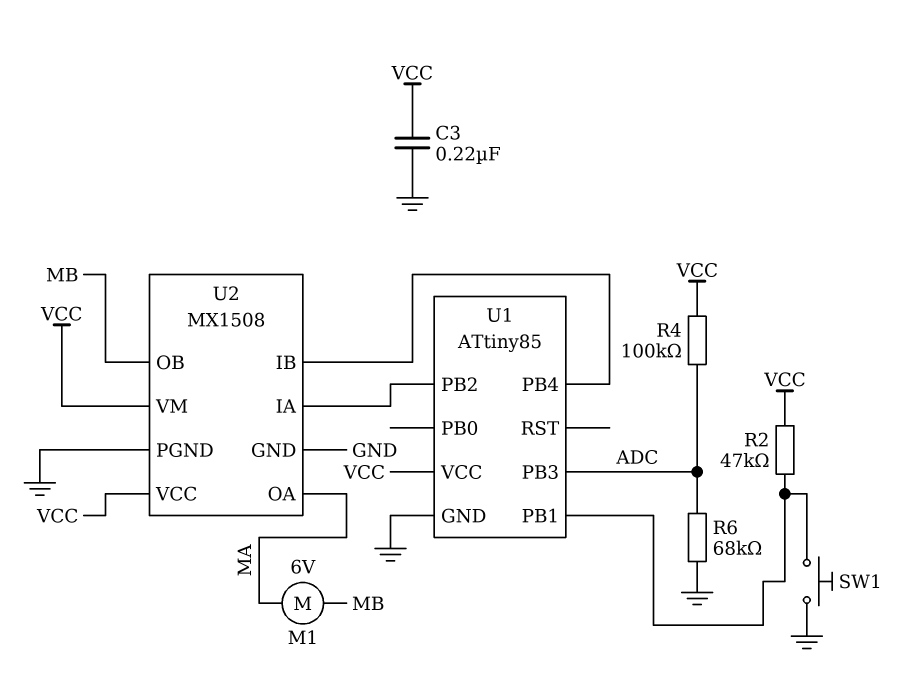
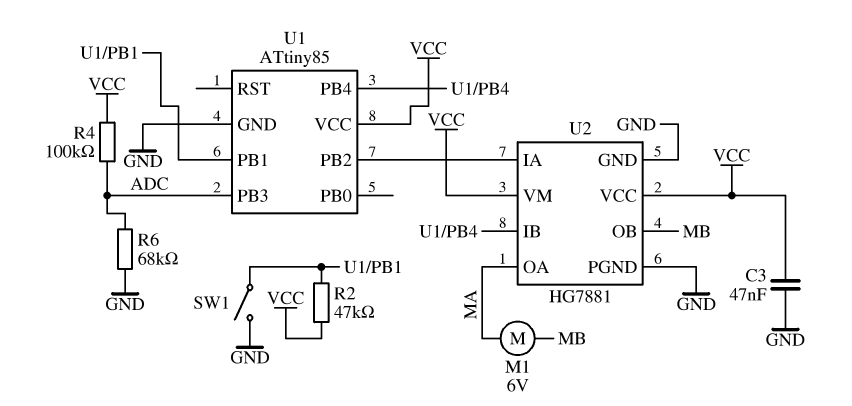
C3: 220nF (GND, VCC) -> 47nF (GND, VCC)
SW1: button (GND, U1/PB1) -> switch (GND, U1/PB1)
U2: MX1508 -> HG7881

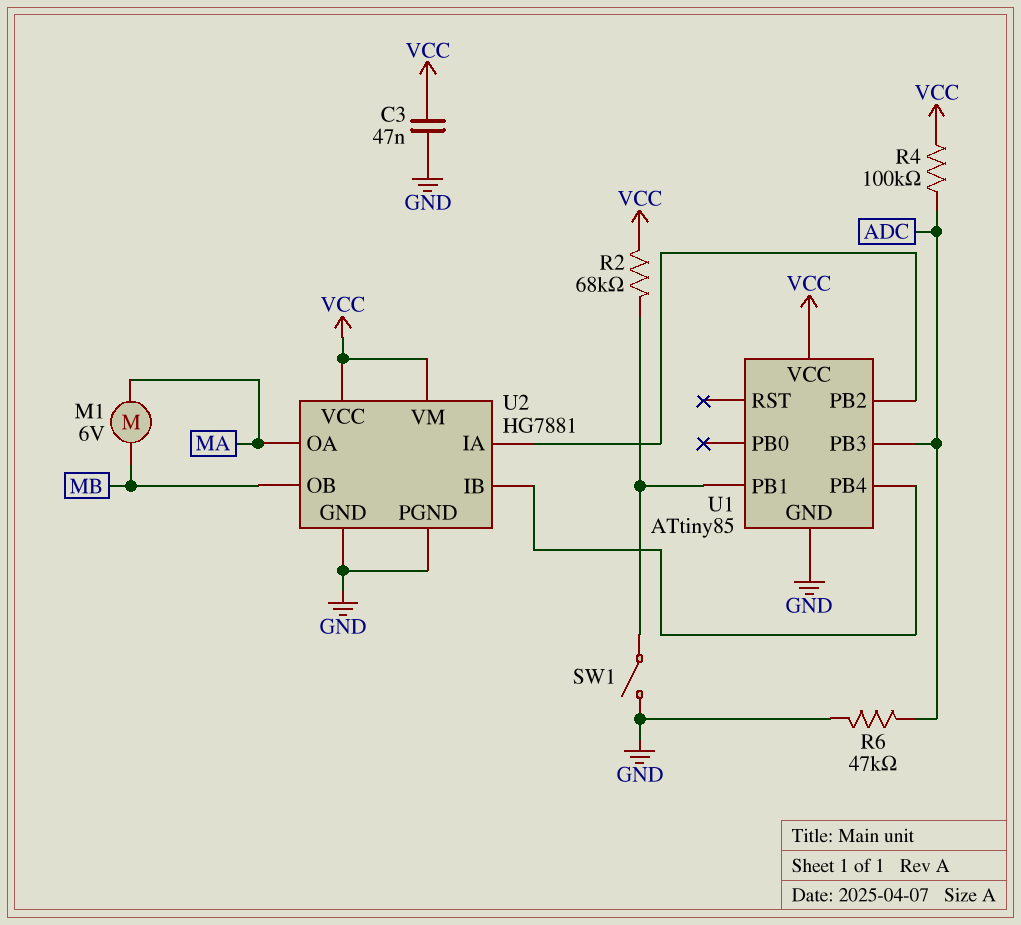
R2: 47k (U1/PB1, VCC) -> 68k (U1/PB1, VCC)
R6: 68k (ADC, GND) -> 47k (ADC, GND)

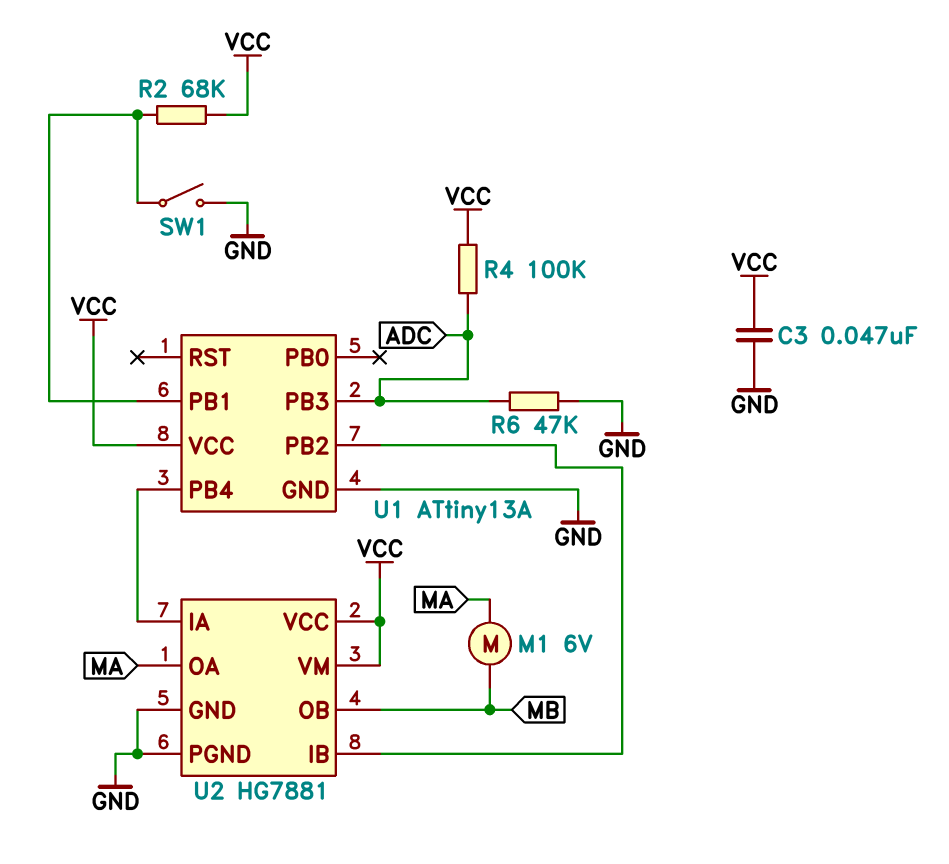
U1: ATtiny85 -> ATtiny13A
U2 pin IA: U1/PB2 -> U1/PB4
U2 pin IB: U1/PB4 -> U1/PB2

